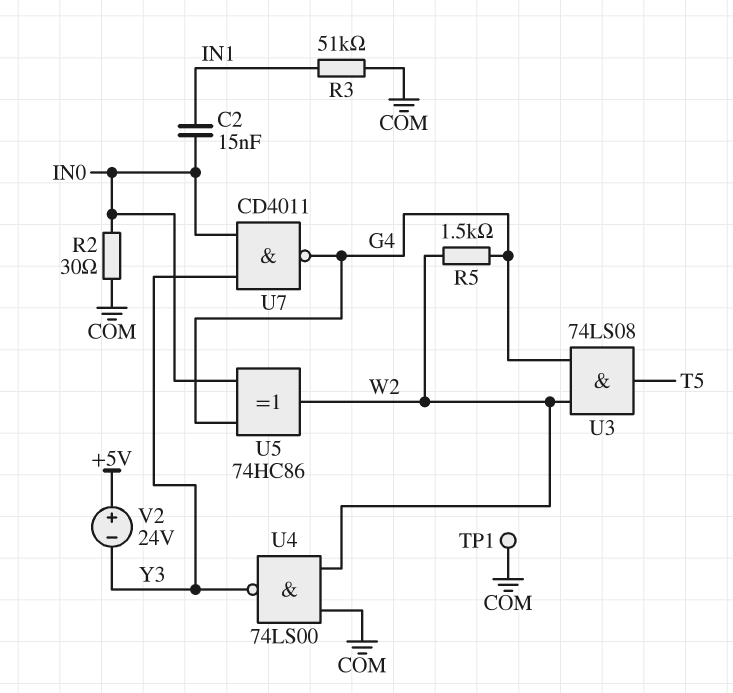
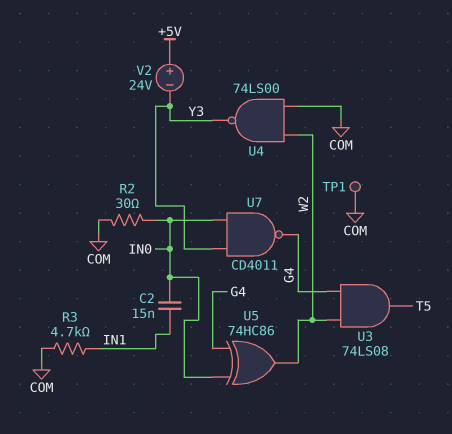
R3: 51k (COM, IN1) -> 4.7k (COM, IN1)
R5: 1.5k (G4, W2) -> none

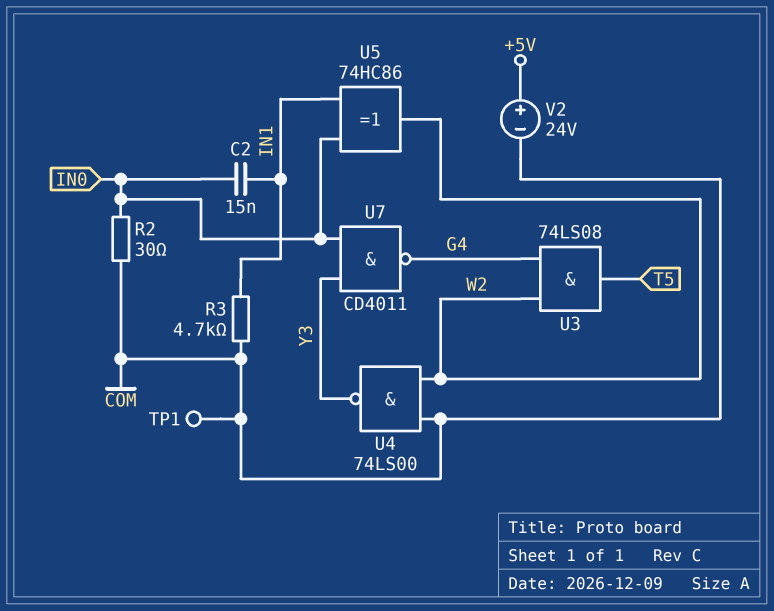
U5: XOR 74HC86 (in G4, in IN0, out W2) -> XOR 74HC86 (in IN0, in IN1, out W2)
V2: 24V (plus +5V, minus Y3) -> 24V (plus +5V, minus COM)

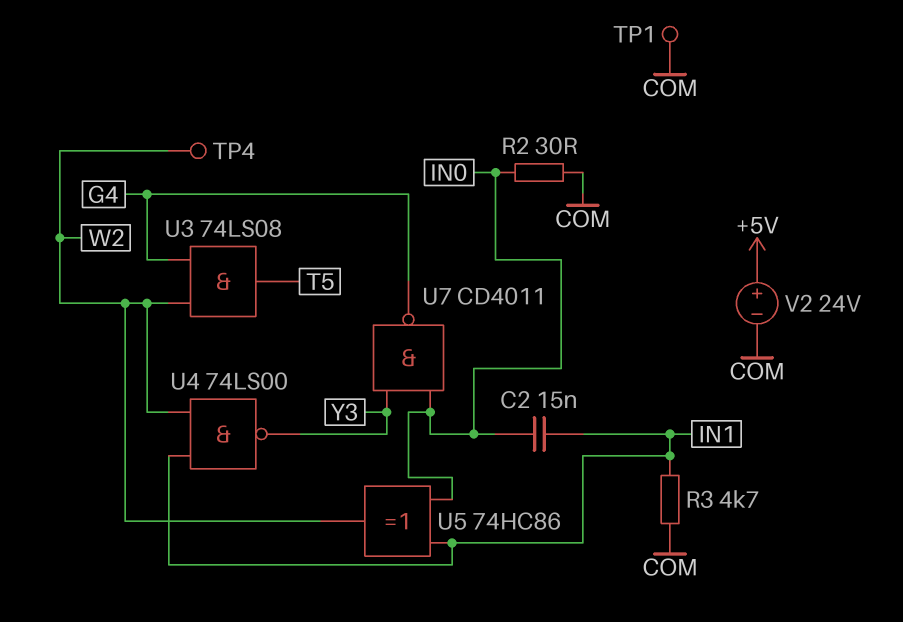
TP4: none -> test point (W2)
U4: NAND 74LS00 (in COM, in W2, out Y3) -> NAND 74LS00 (in IN1, in W2, out Y3)

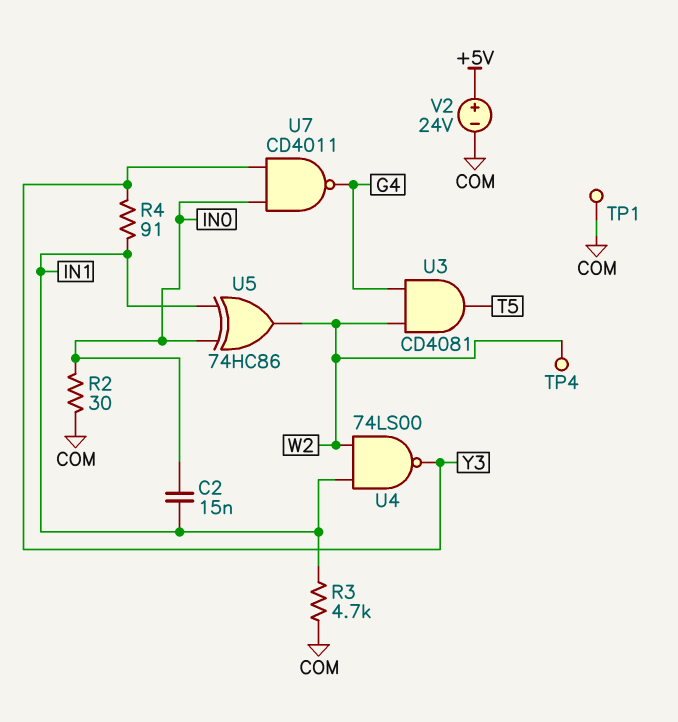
R4: none -> 91 (IN1, Y3)
U3: AND 74LS08 (in G4, in W2, out T5) -> AND CD4081 (in G4, in W2, out T5)

